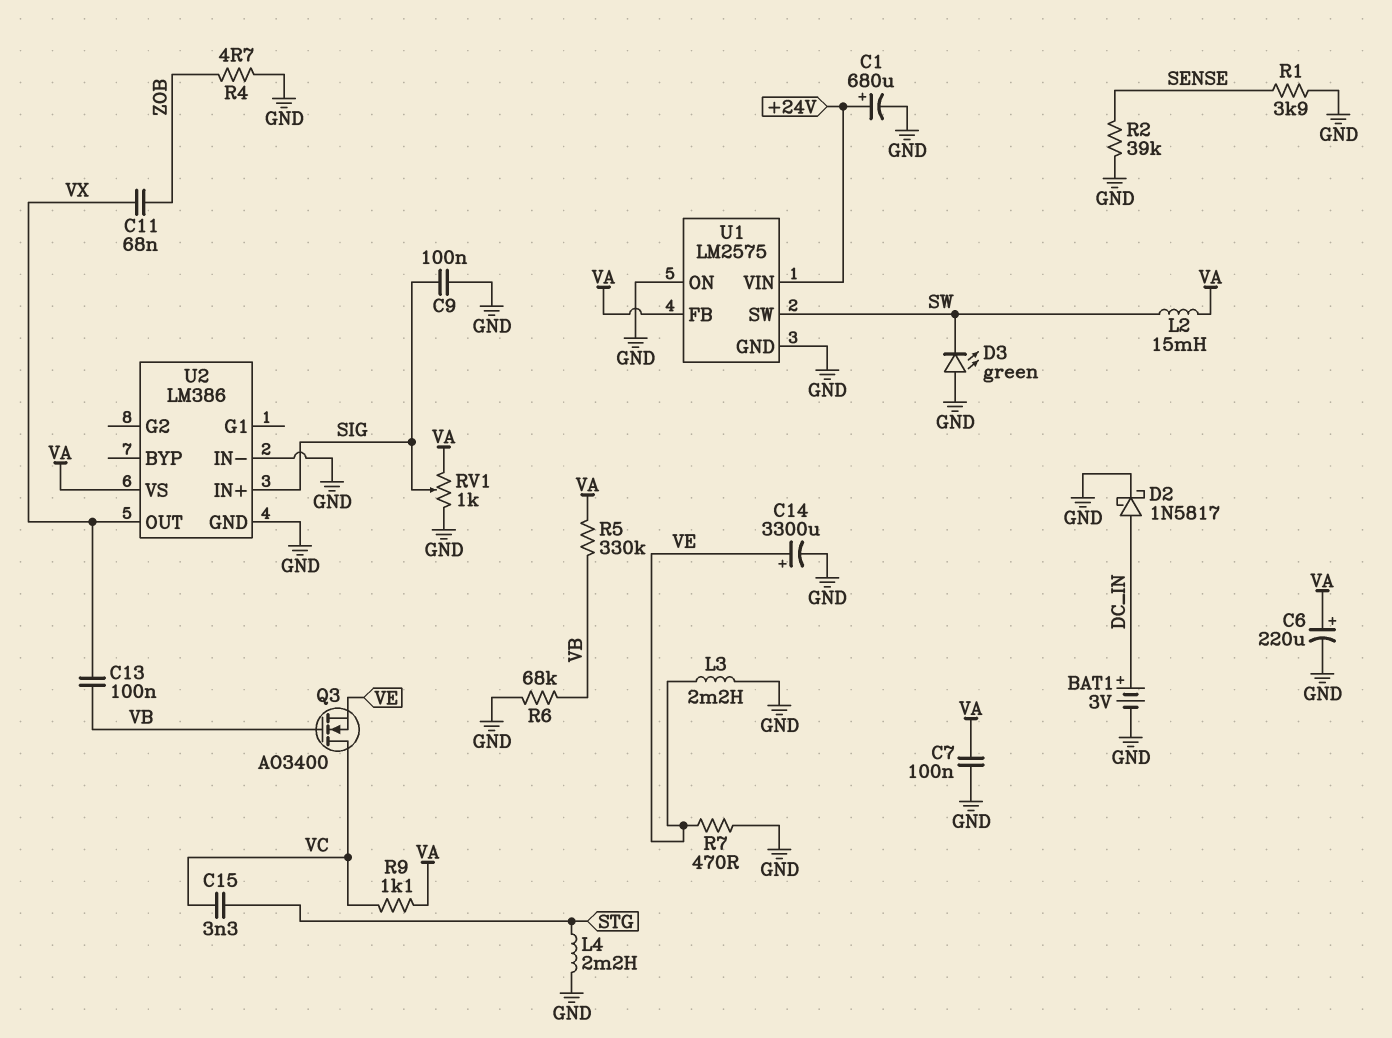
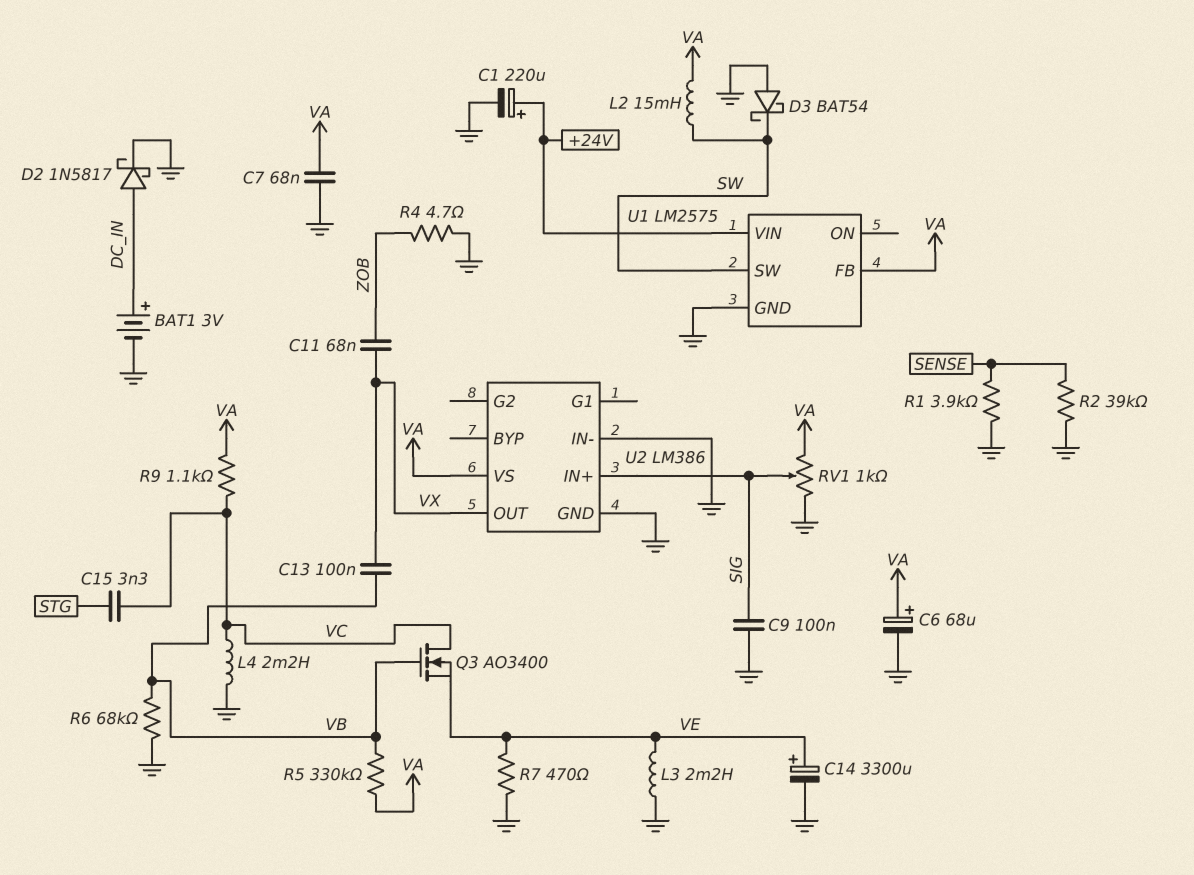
C1: 680uF (plus +24V, minus GND) -> 220uF (plus +24V, minus GND)
C6: 220uF (plus VA, minus GND) -> 68uF (plus VA, minus GND)
C7: 100nF (GND, VA) -> 68nF (GND, VA)
D3: LED green (A GND, K SW) -> schottky BAT54 (A GND, K SW)
L4: 2.2mH (GND, STG) -> 2.2mH (GND, VC)
U1 pin ON: GND -> none

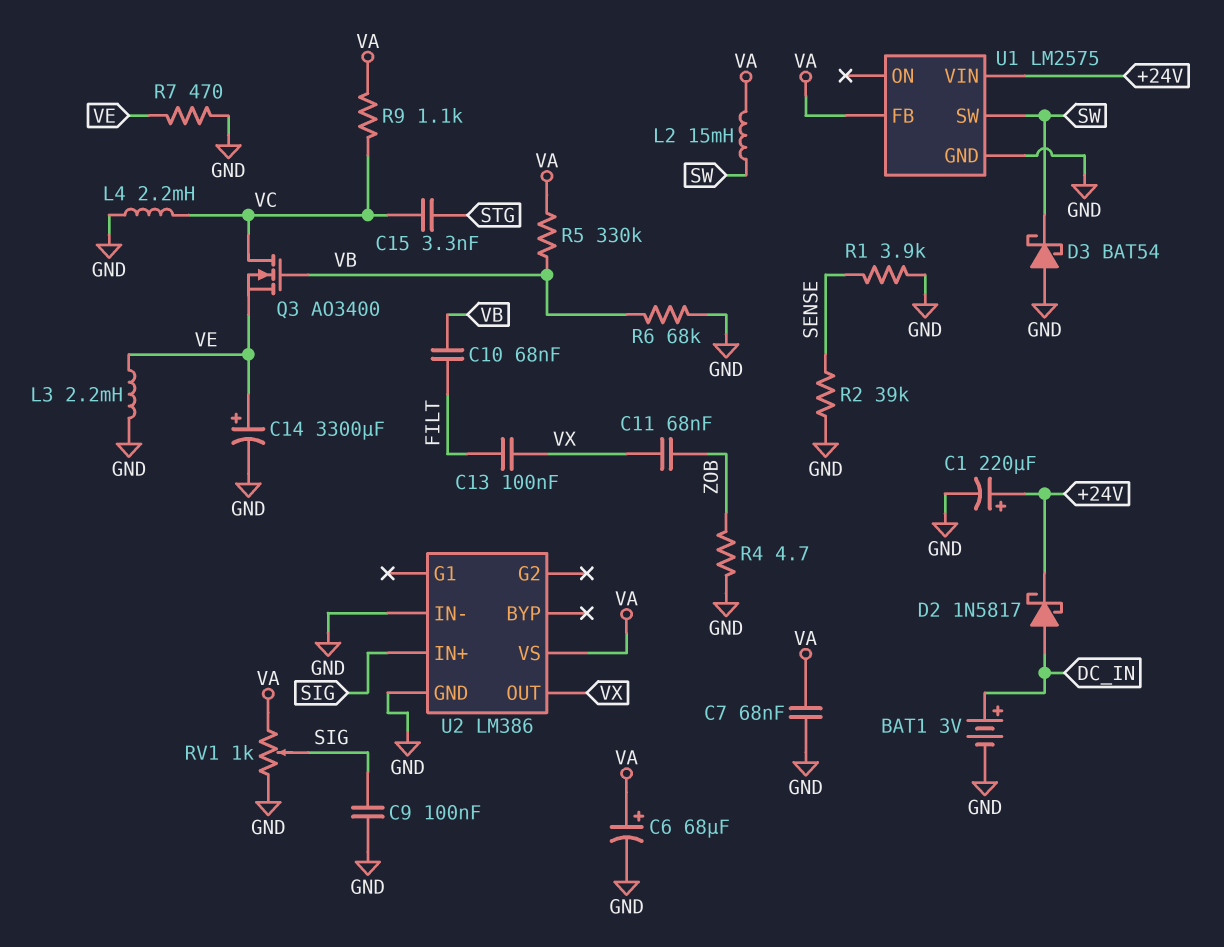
C10: none -> 68nF (FILT, VB)
C13: 100nF (VB, VX) -> 100nF (FILT, VX)
D2: schottky 1N5817 (A DC_IN, K GND) -> schottky 1N5817 (A DC_IN, K +24V)

